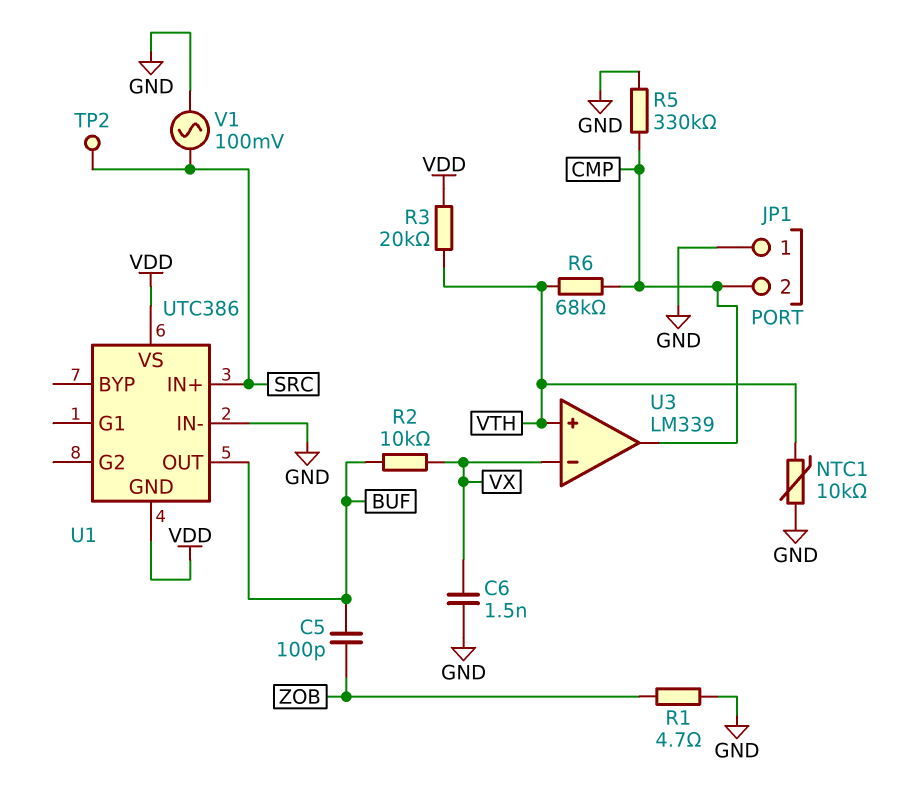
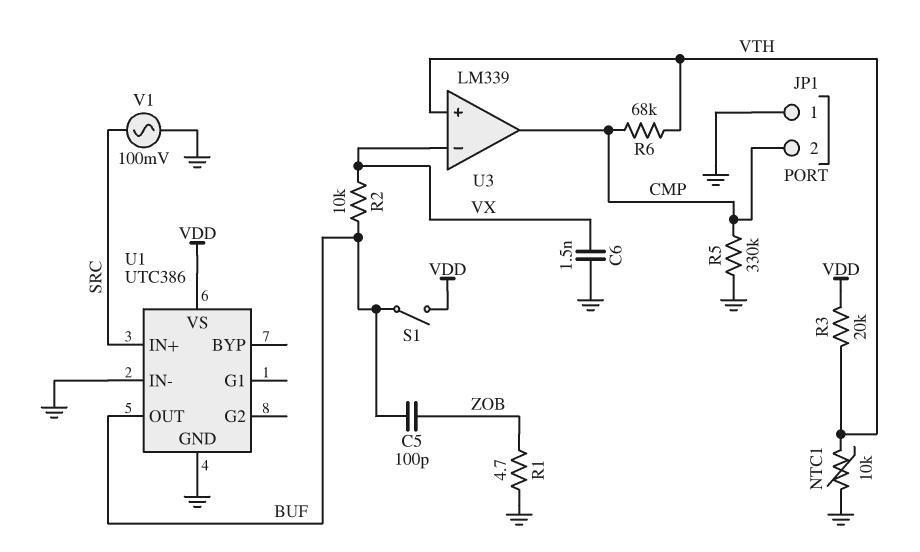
S1: none -> switch (BUF, VDD)
TP2: test point (SRC) -> none
U1 pin GND: VDD -> GND

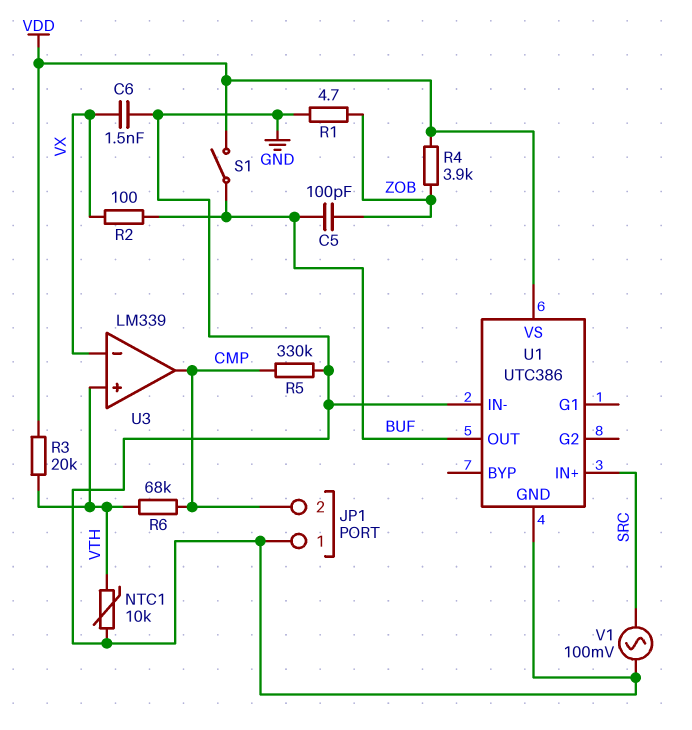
R2: 10k (BUF, VX) -> 100 (BUF, VX)
R4: none -> 3.9k (VDD, ZOB)

